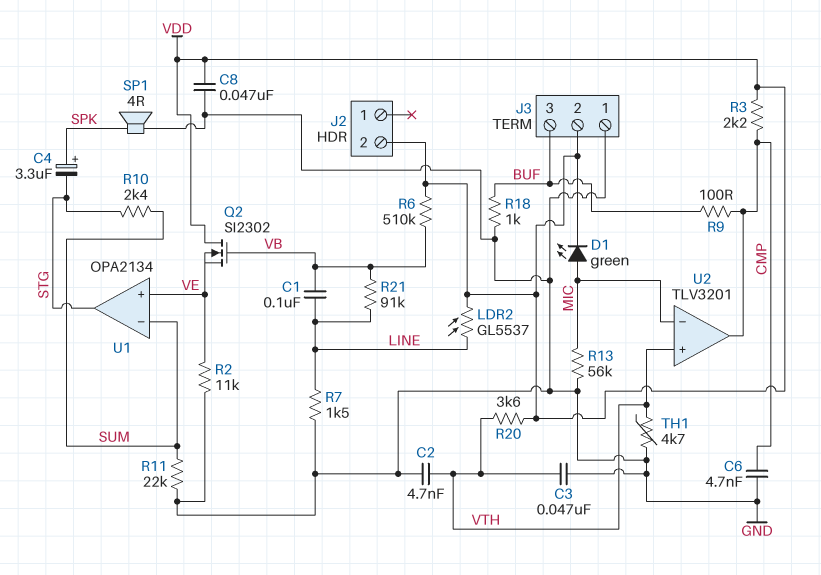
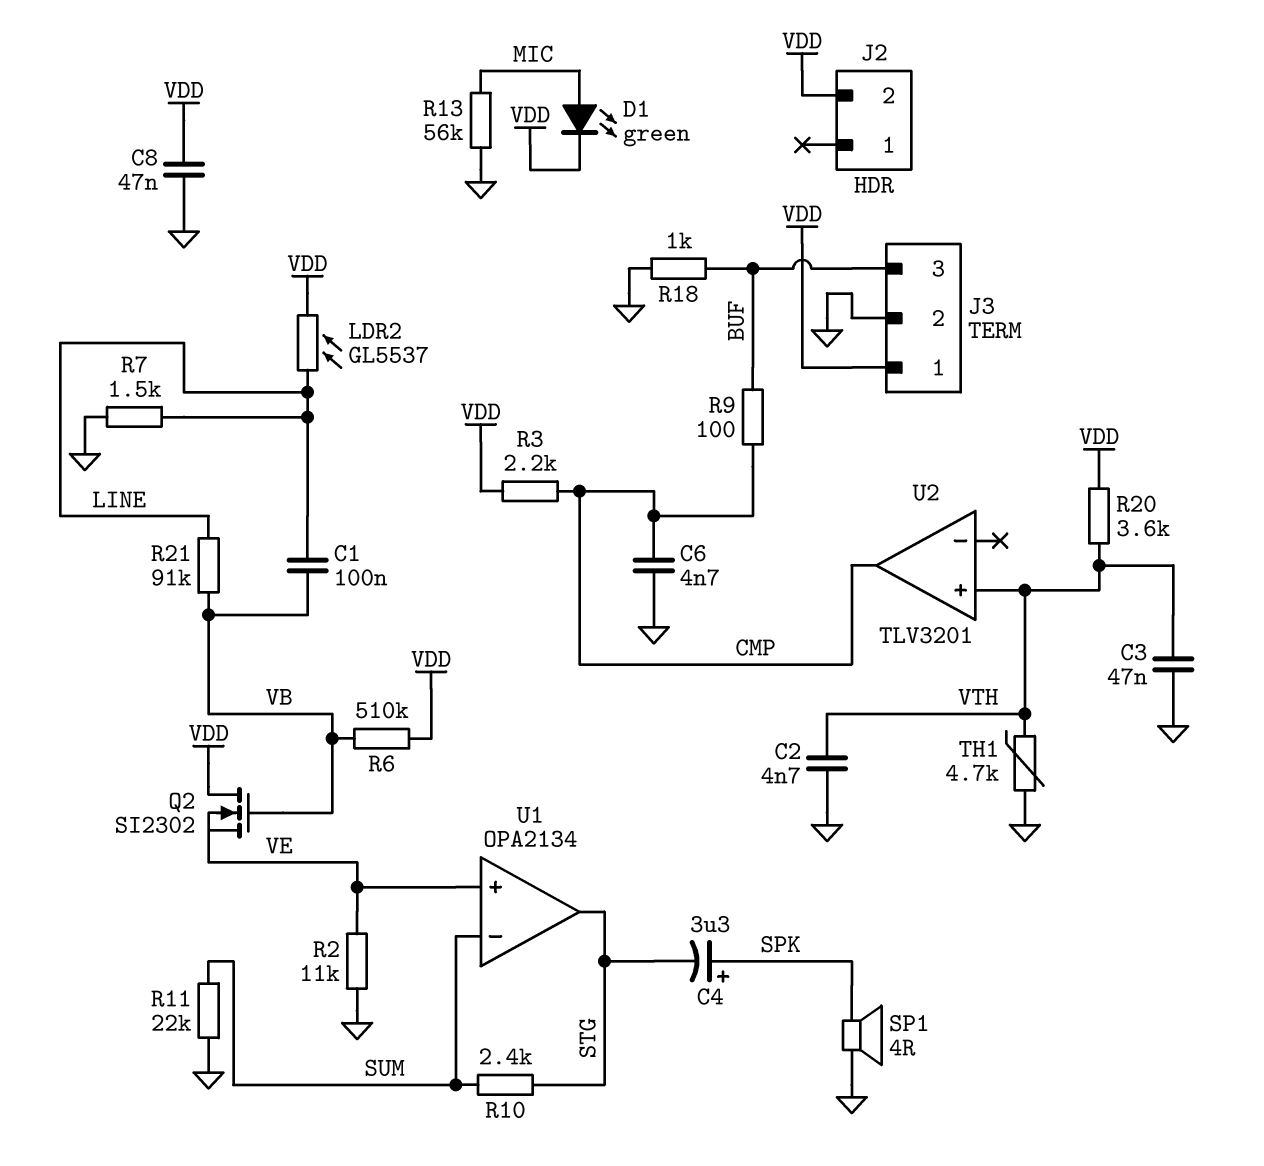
J3 pin 1: GND -> VDD
J3 pin 2: VDD -> GND
U2 pin in-: MIC -> none

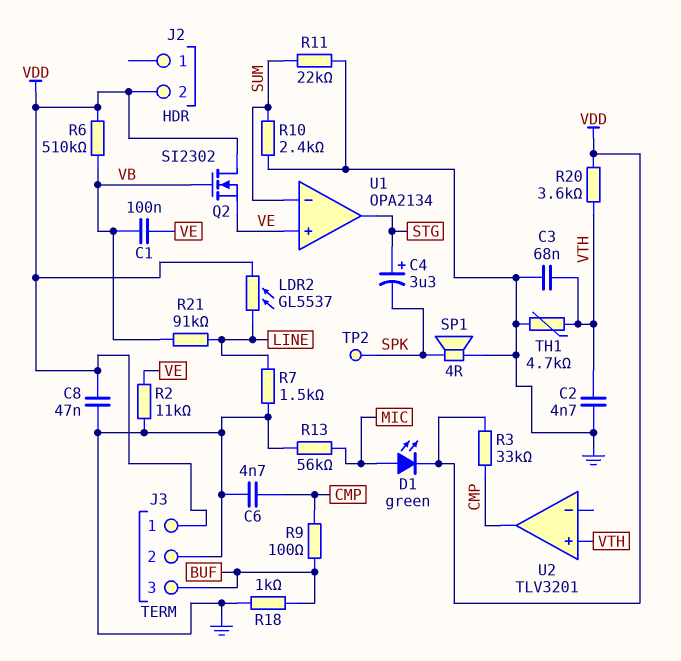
C1: 100nF (LINE, VB) -> 100nF (VB, VE)
C3: 47nF (GND, VTH) -> 68nF (GND, VTH)
C4: 3.3uF (plus SPK, minus STG) -> 3.3uF (plus STG, minus SPK)
R3: 2.2k (CMP, VDD) -> 33k (CMP, VDD)
R10: 2.4k (STG, SUM) -> 2.4k (GND, SUM)
TP2: none -> test point (SPK)

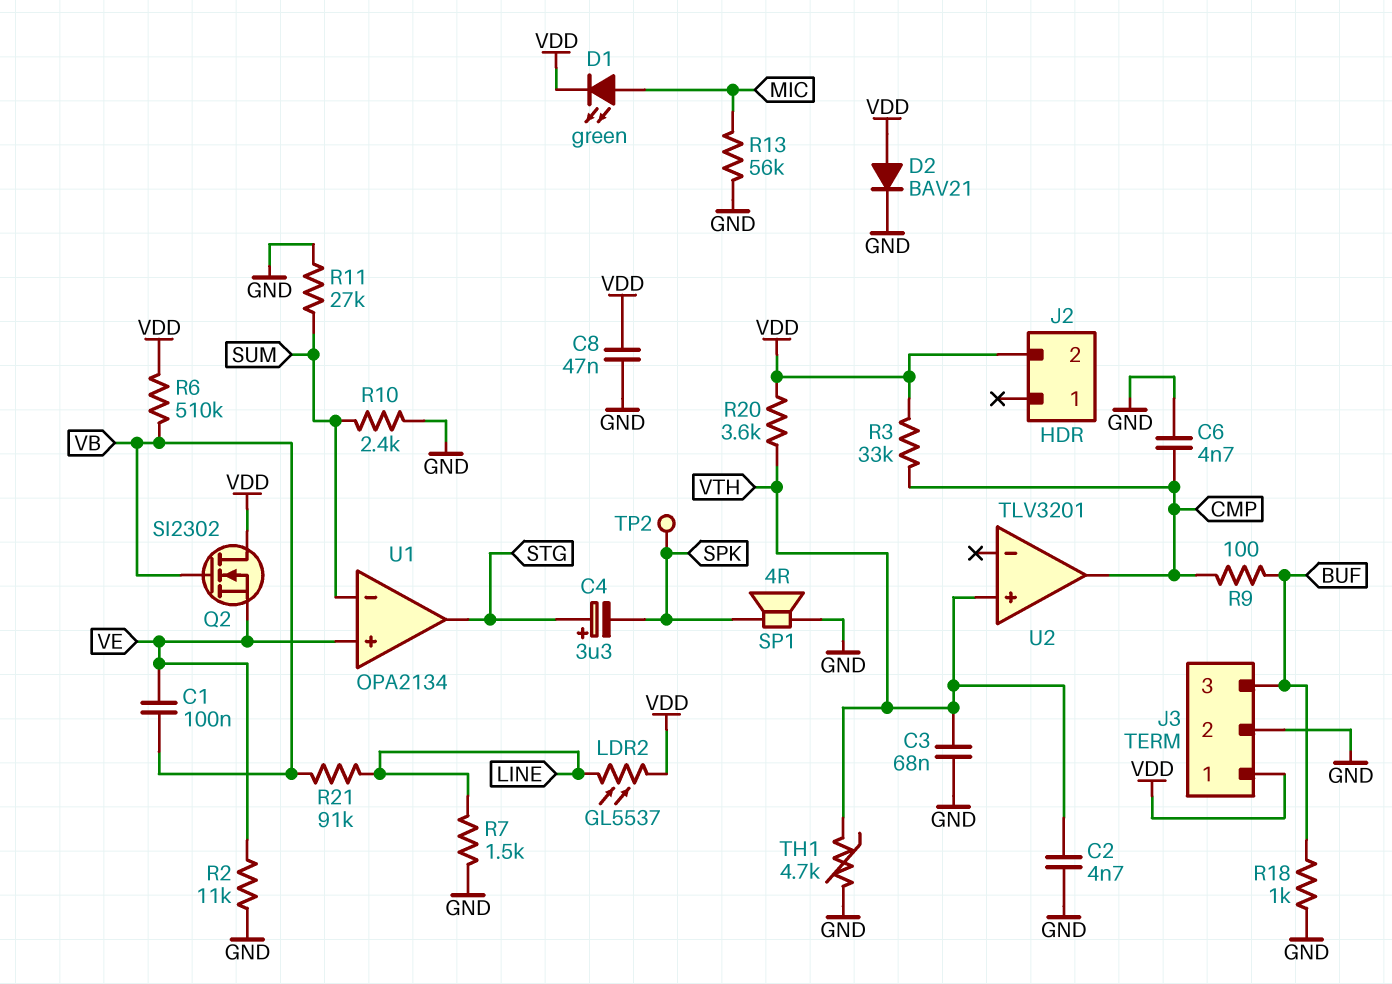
D2: none -> diode BAV21 (A VDD, K GND)
R11: 22k (GND, SUM) -> 27k (GND, SUM)

